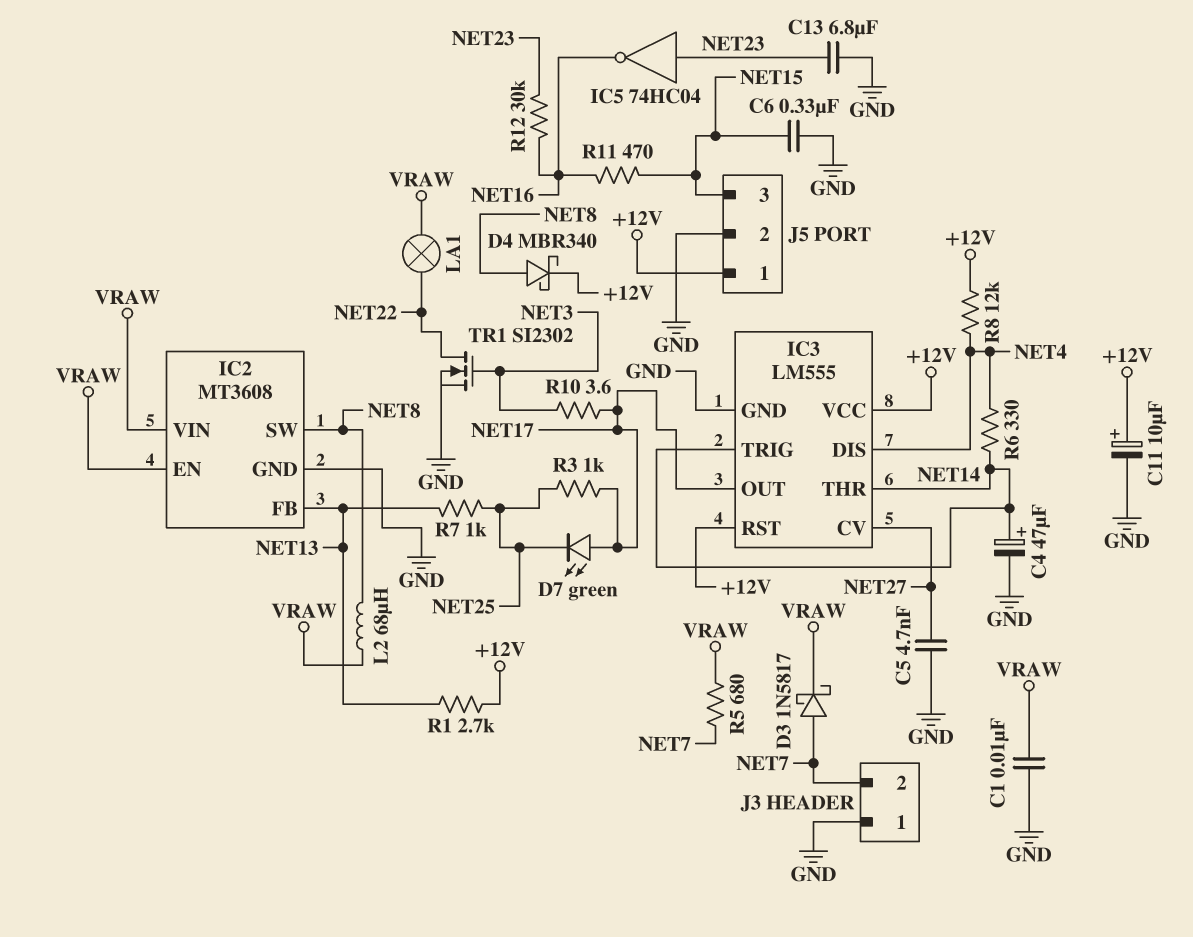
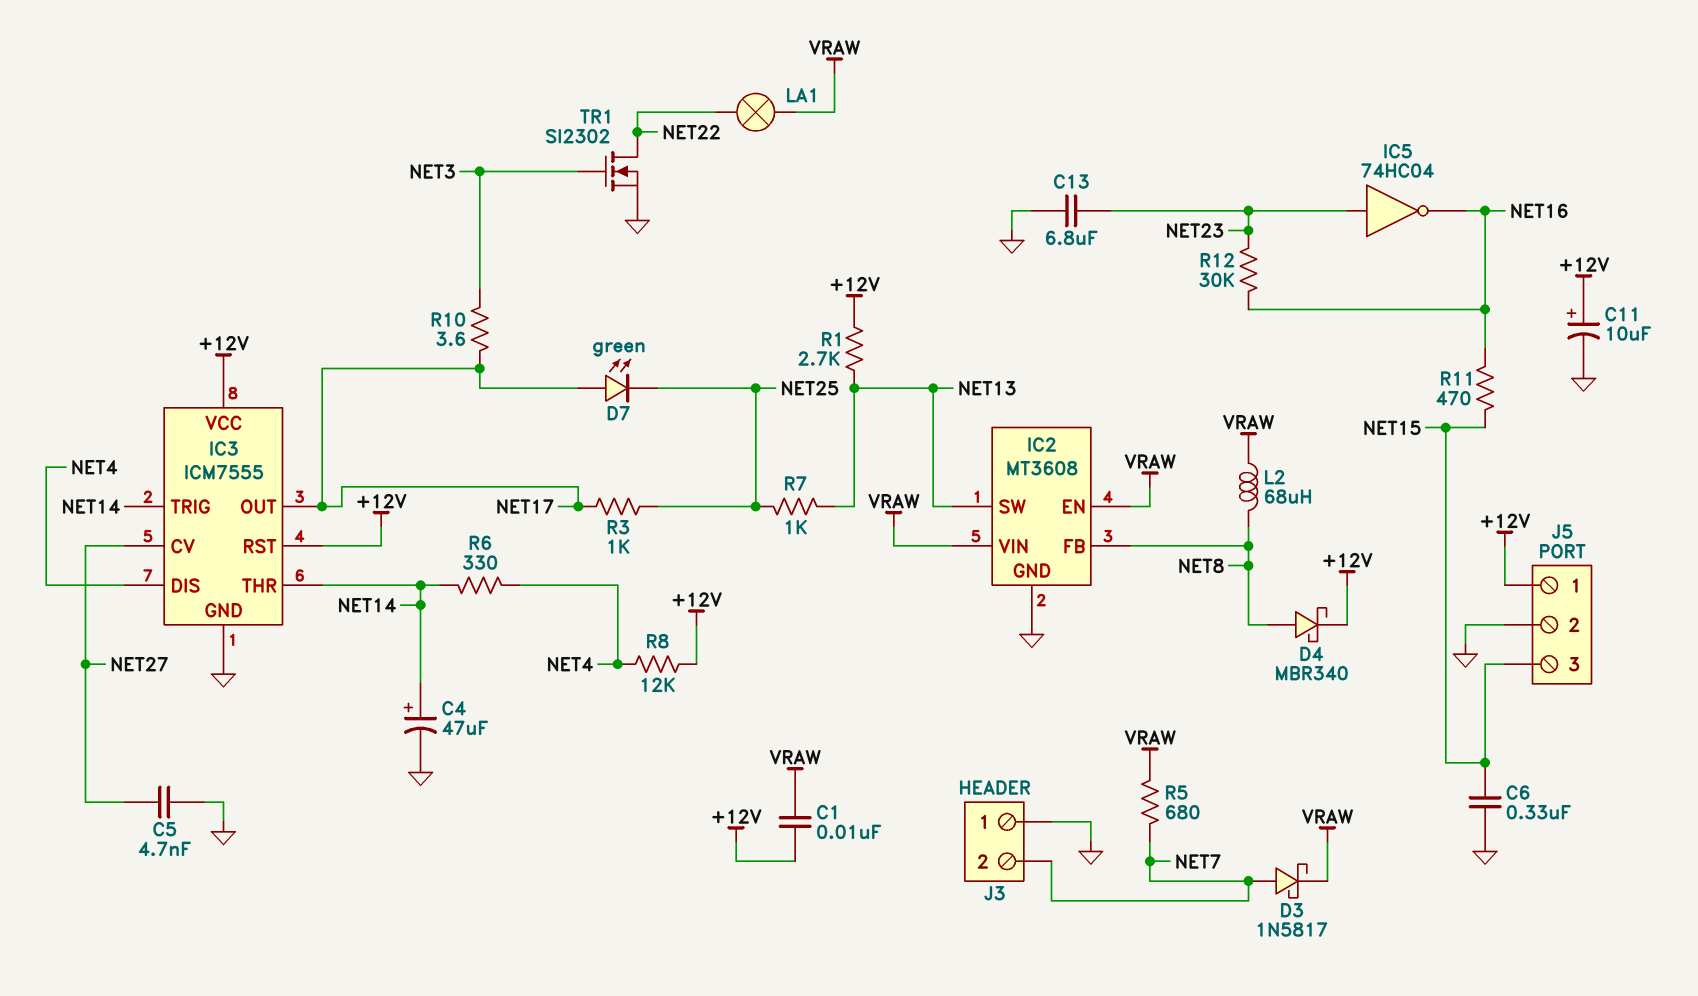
C1: 10nF (GND, VRAW) -> 10nF (+12V, VRAW)
IC2 pin FB: NET13 -> NET8
IC2 pin SW: NET8 -> NET13
IC3: LM555 -> ICM7555

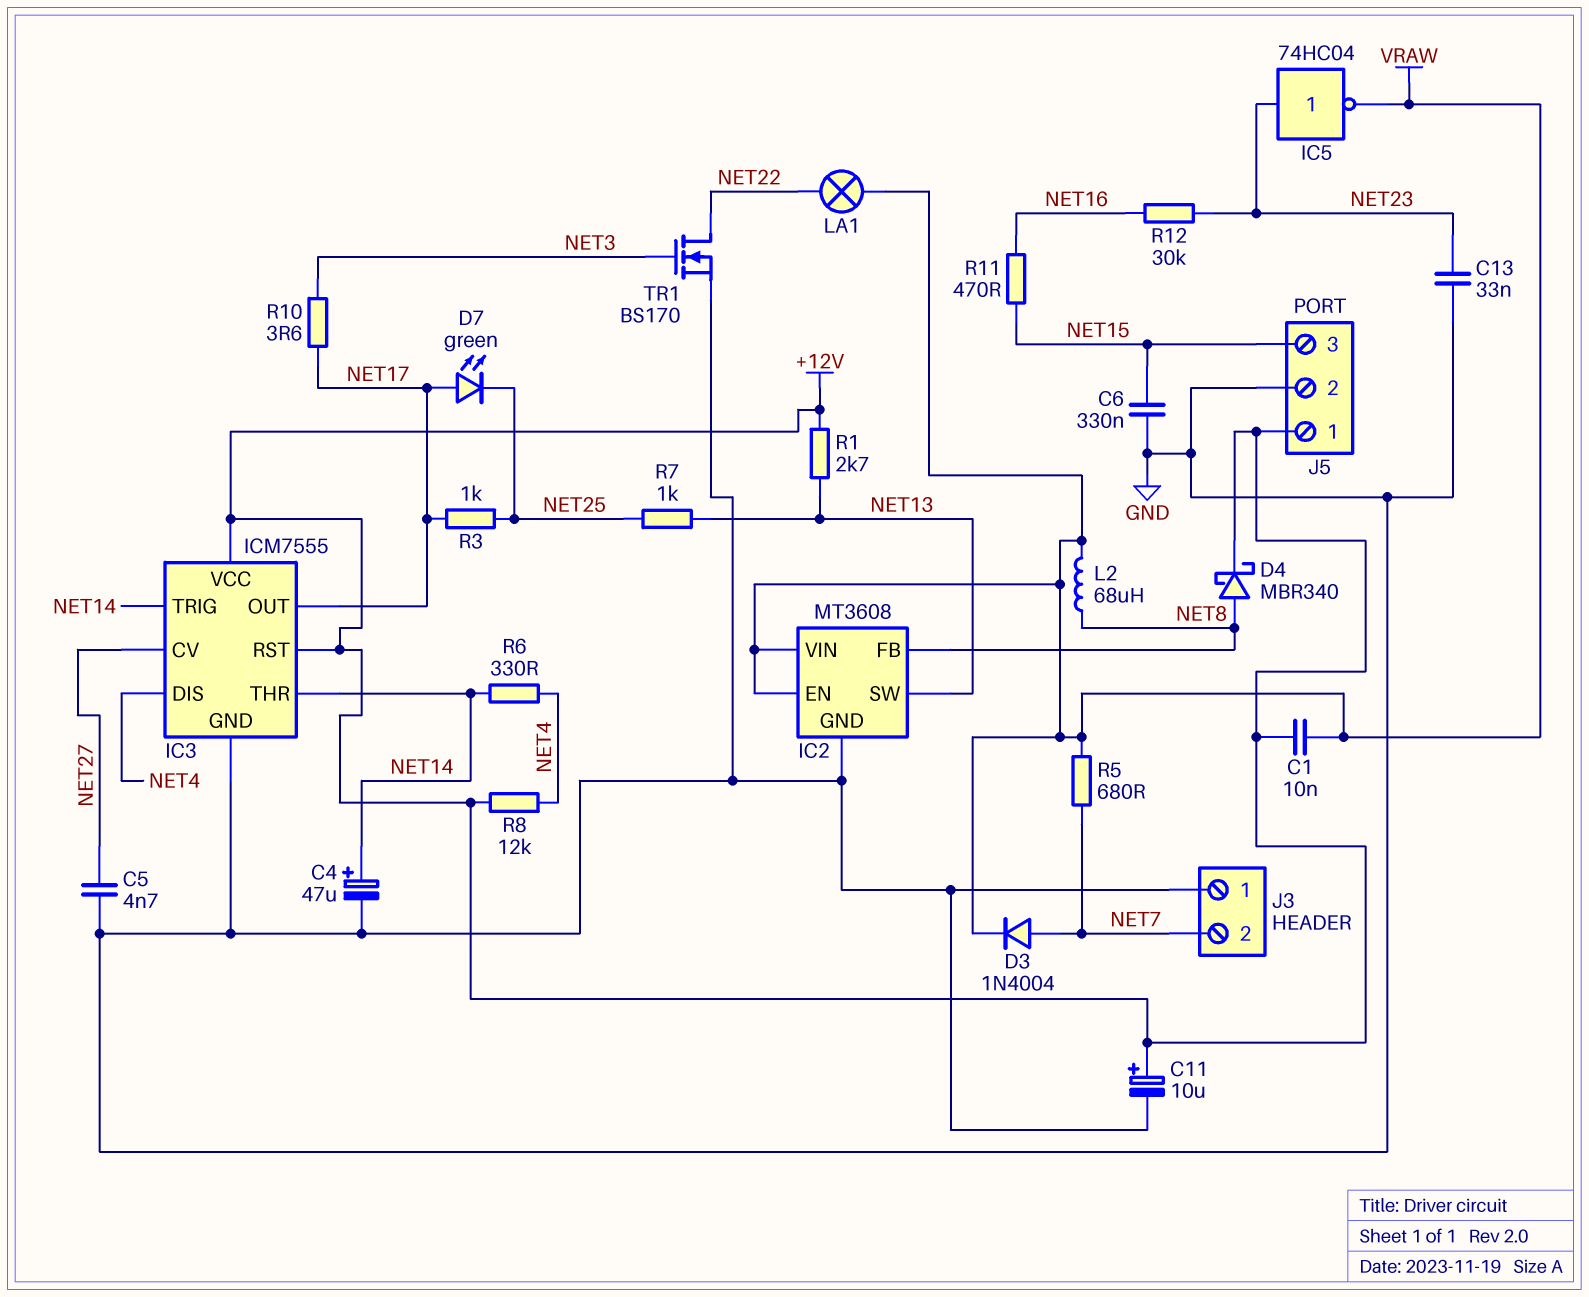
C13: 6.8uF (GND, NET23) -> 33nF (GND, NET23)
D3: schottky 1N5817 (A NET7, K VRAW) -> diode 1N4004 (A NET7, K VRAW)
IC5: NOT 74HC04 (in NET23, out NET16) -> NOT 74HC04 (in NET23, out VRAW)
TR1: NMOS SI2302 (G NET3, D NET22, S GND) -> NMOS BS170 (G NET3, D NET22, S GND)

